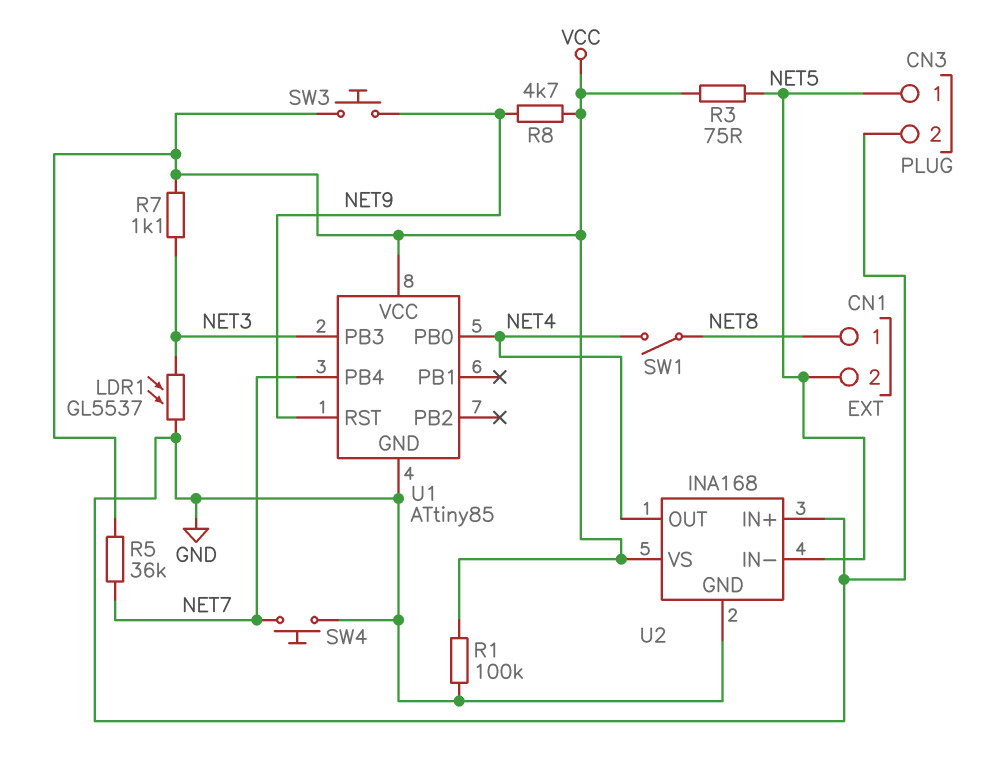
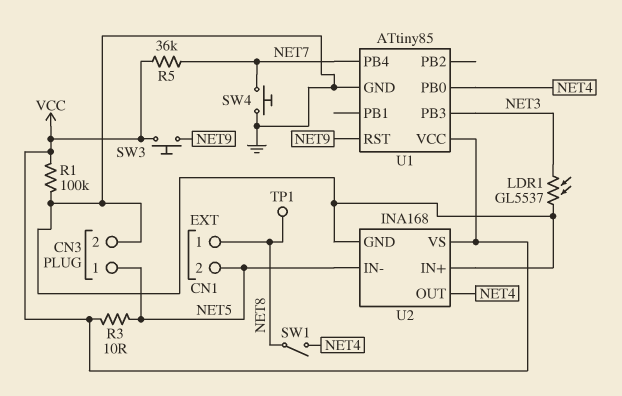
R3: 75 (NET5, VCC) -> 10 (NET5, VCC)
R7: 1.1k (NET3, VCC) -> none
R8: 4.7k (NET9, VCC) -> none
TP1: none -> test point (NET8)

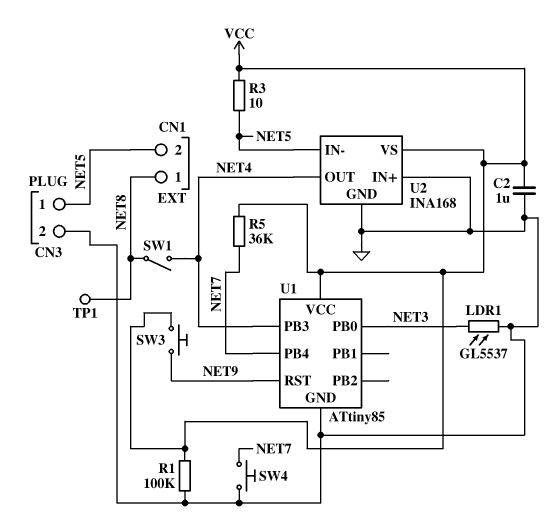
C2: none -> 1uF (GND, VCC)
U1 pin PB0: NET4 -> NET3
U1 pin PB3: NET3 -> NET4

